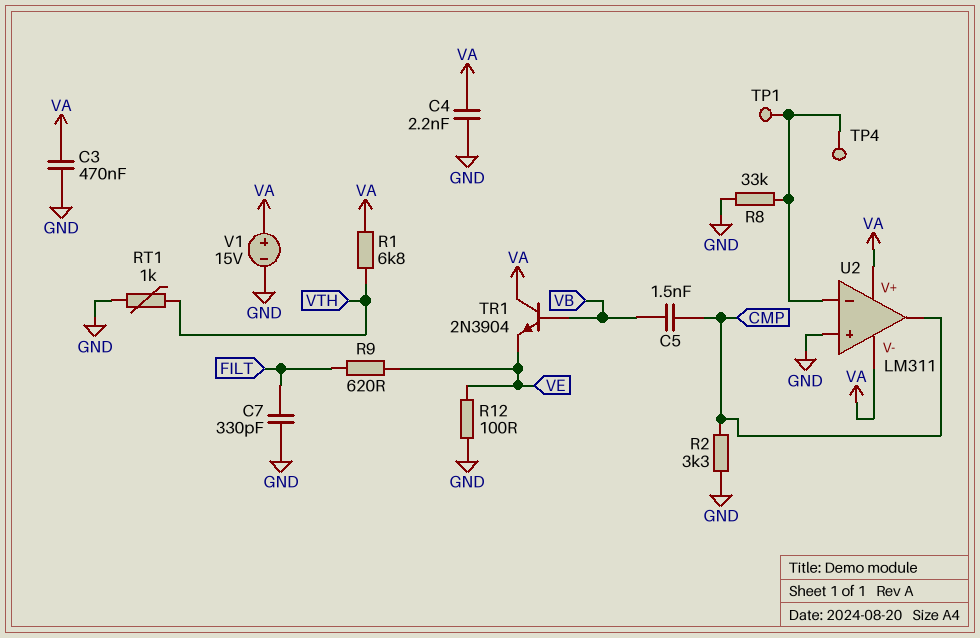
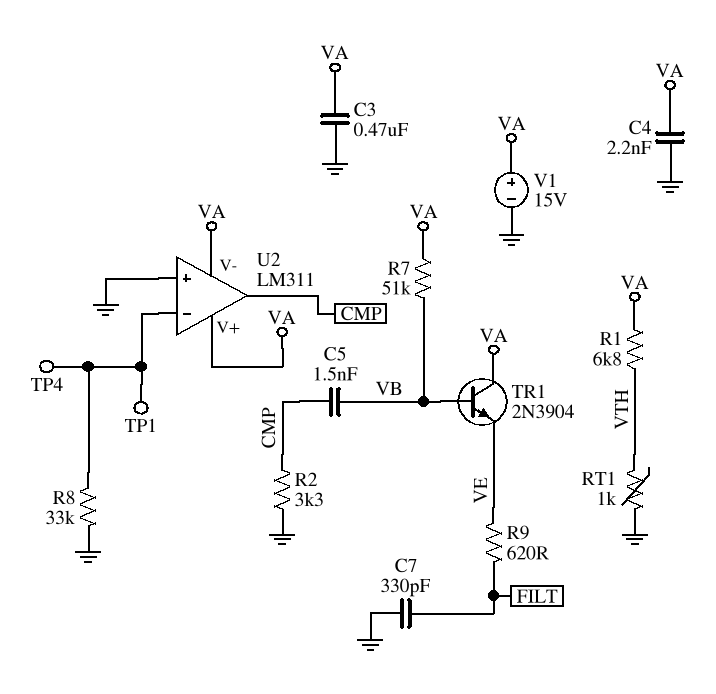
R7: none -> 51k (VA, VB)
R12: 100 (GND, VE) -> none

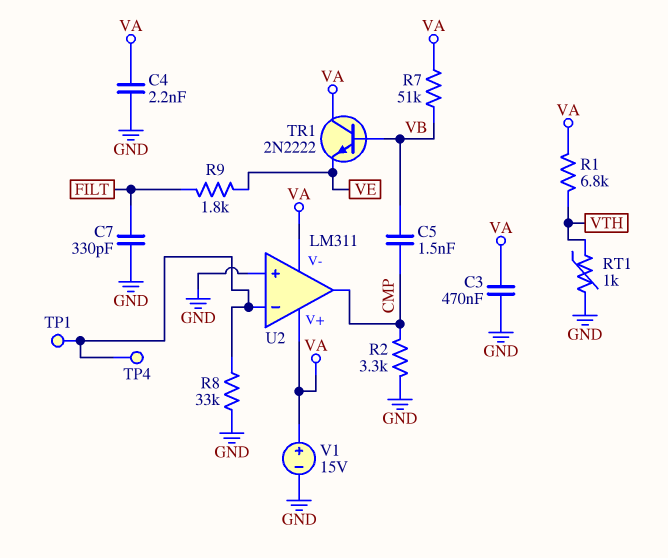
R9: 620 (FILT, VE) -> 1.8k (FILT, VE)
TR1: NPN 2N3904 (B VB, C VA, E VE) -> NPN 2N2222 (B VB, C VA, E VE)

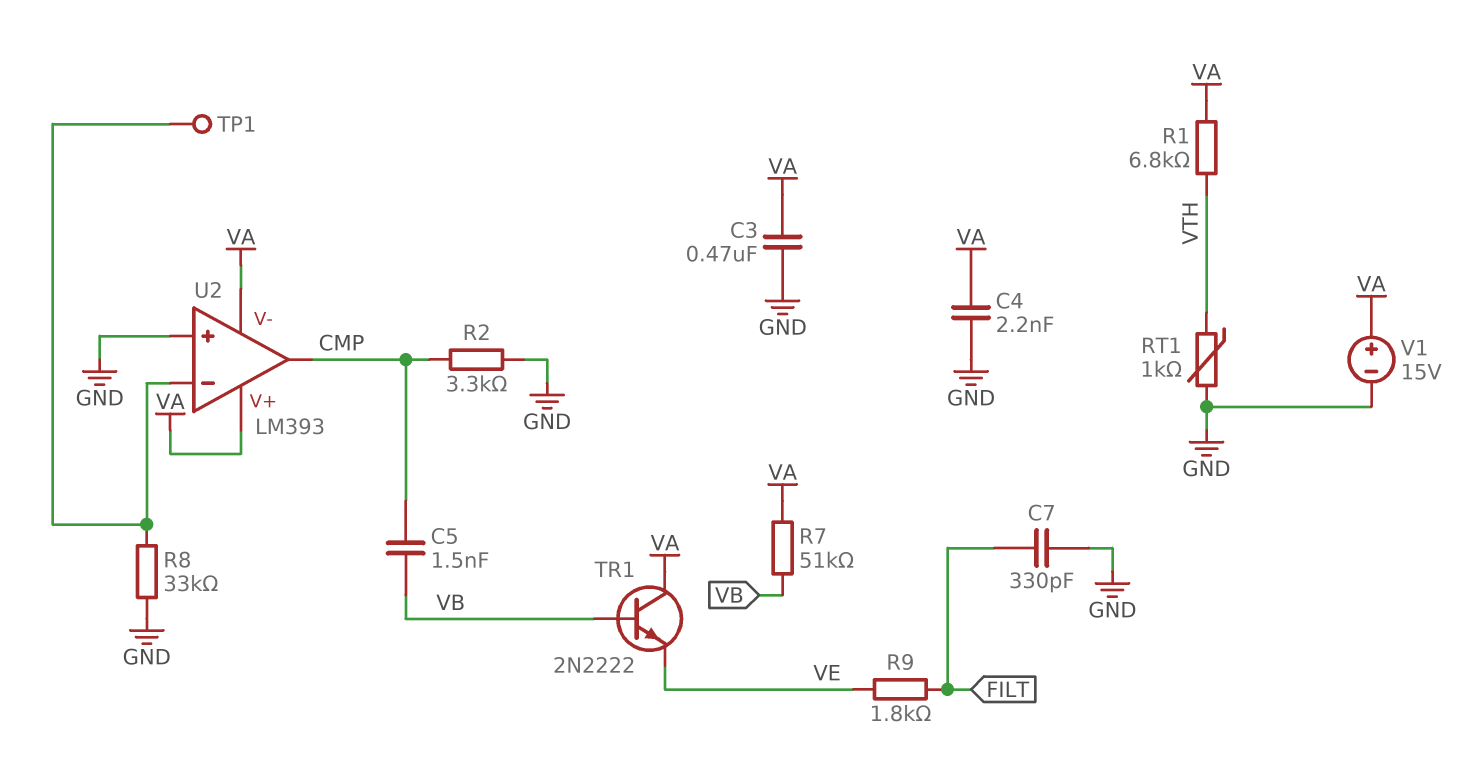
TP4: test point (U2/in-) -> none
U2: LM311 -> LM393

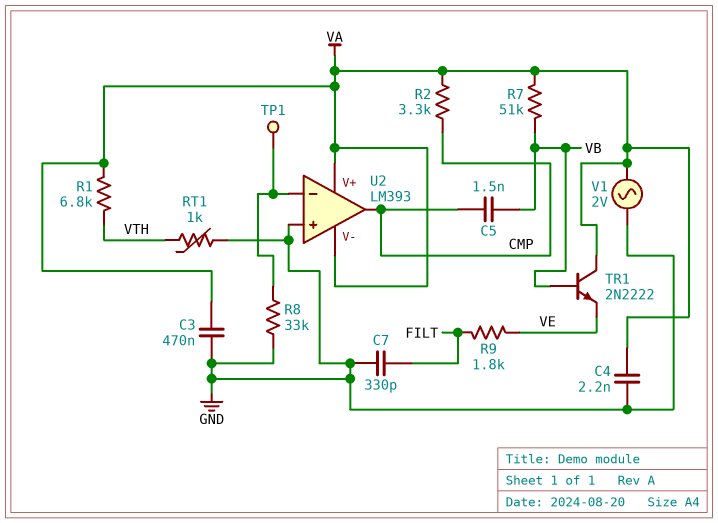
R2: 3.3k (CMP, GND) -> 3.3k (CMP, VA)
V1: 15V (plus VA, minus GND) -> AC 2V (GND, VA)

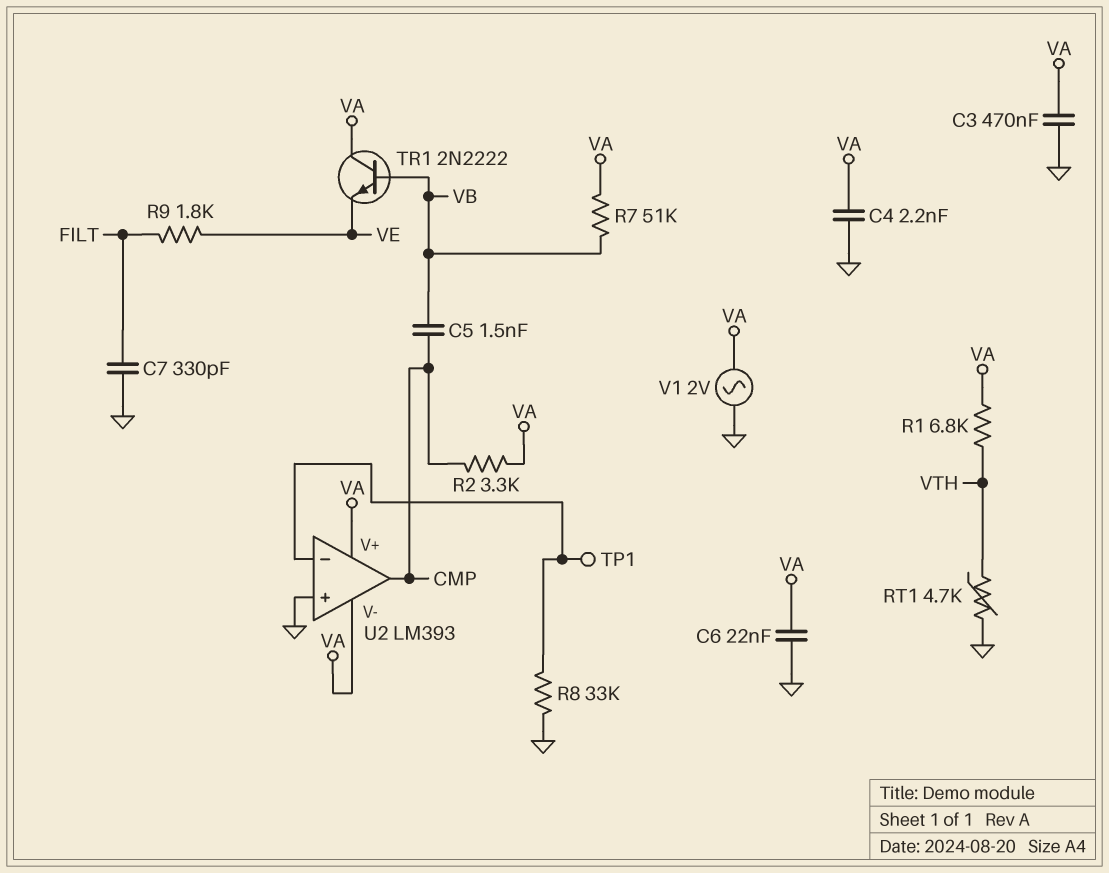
C6: none -> 22nF (GND, VA)
RT1: 1k (GND, VTH) -> 4.7k (GND, VTH)

